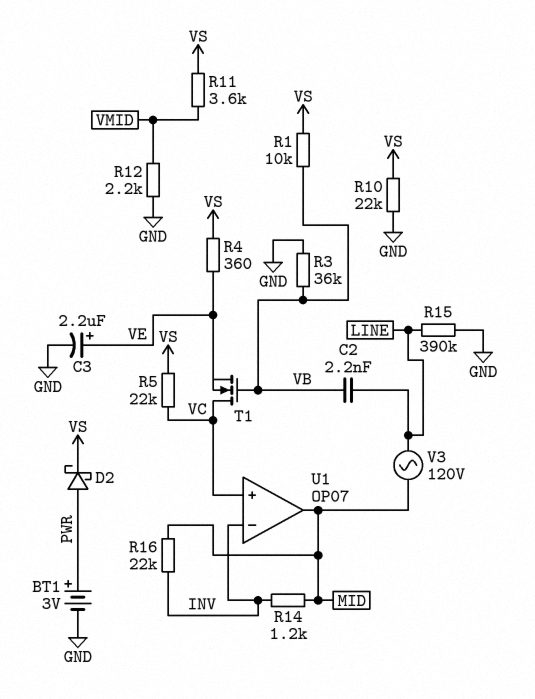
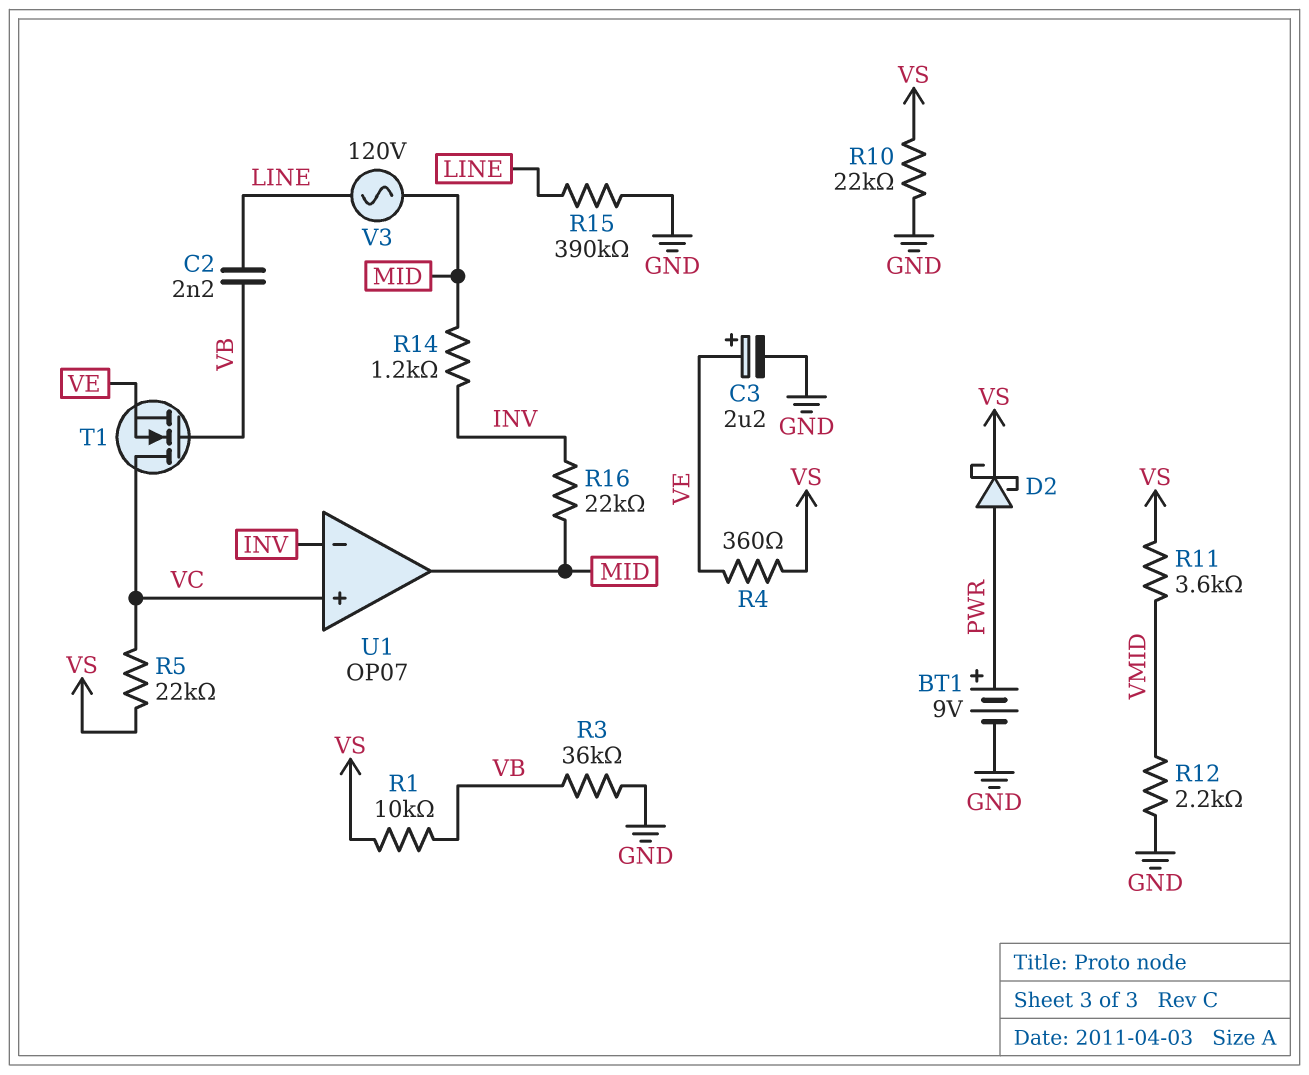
BT1: 3V (plus PWR, minus GND) -> 9V (plus PWR, minus GND)

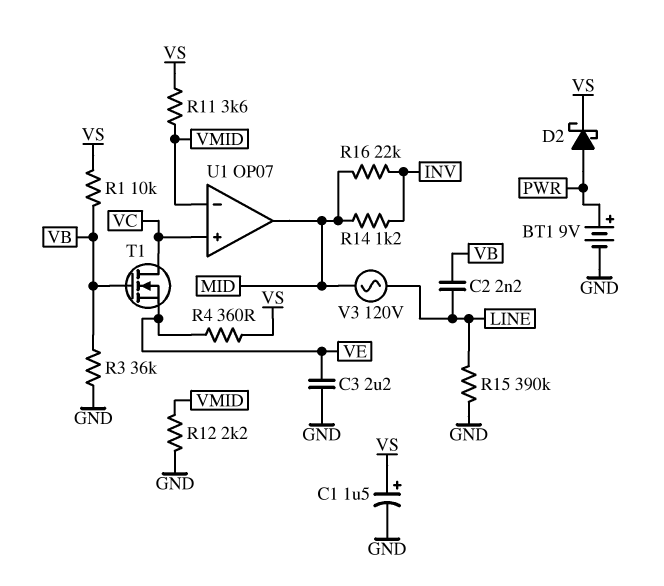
C1: none -> 1.5uF (plus VS, minus GND)
C3: 2.2uF (plus VE, minus GND) -> 2.2uF (GND, VE)
R5: 22k (VC, VS) -> none
R10: 22k (GND, VS) -> none
U1 pin in-: INV -> VMID

